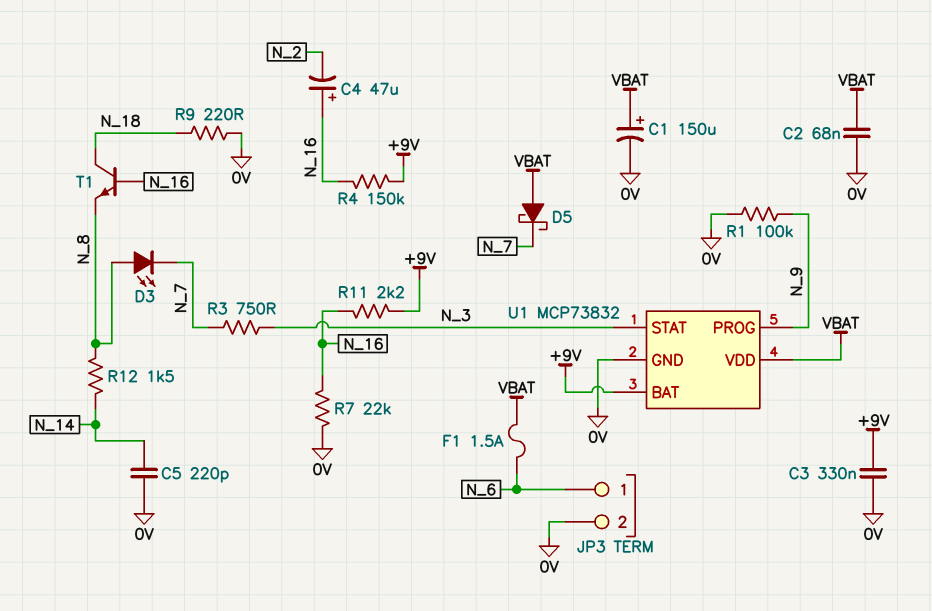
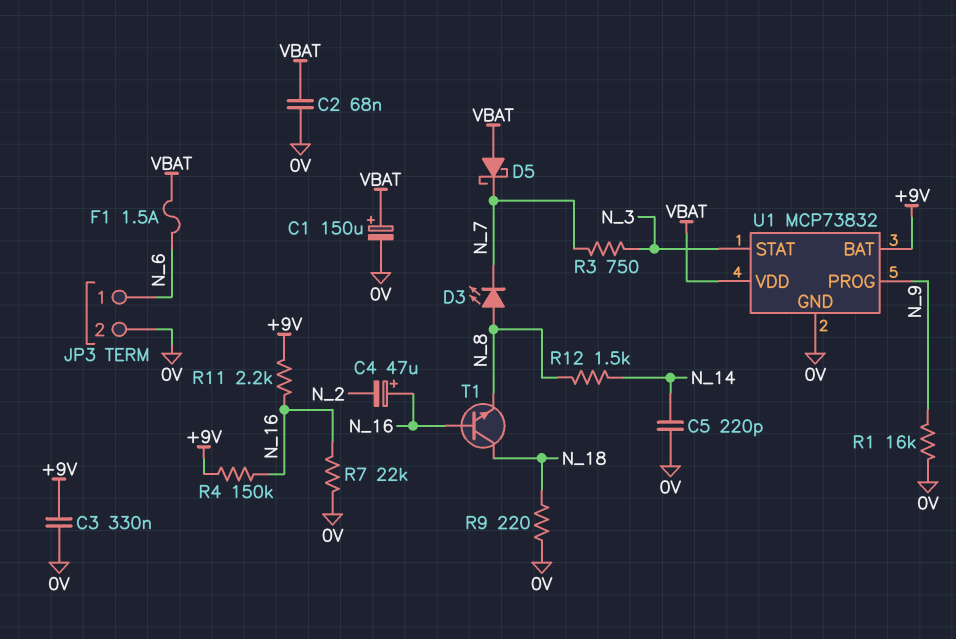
R1: 100k (0V, N_9) -> 16k (0V, N_9)

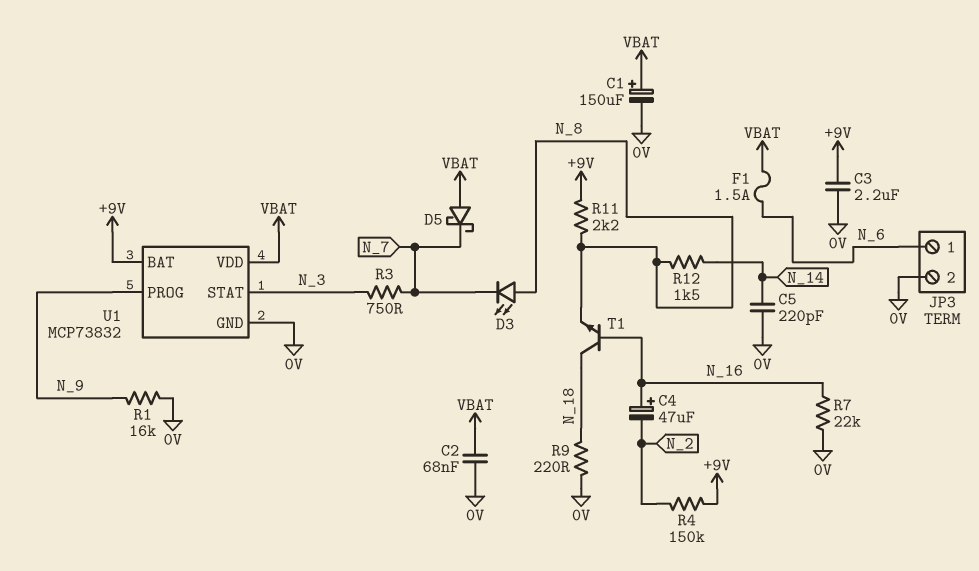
C3: 330nF (+9V, 0V) -> 2.2uF (+9V, 0V)
R4: 150k (+9V, N_16) -> 150k (+9V, N_2)
R11: 2.2k (+9V, N_16) -> 2.2k (+9V, N_8)

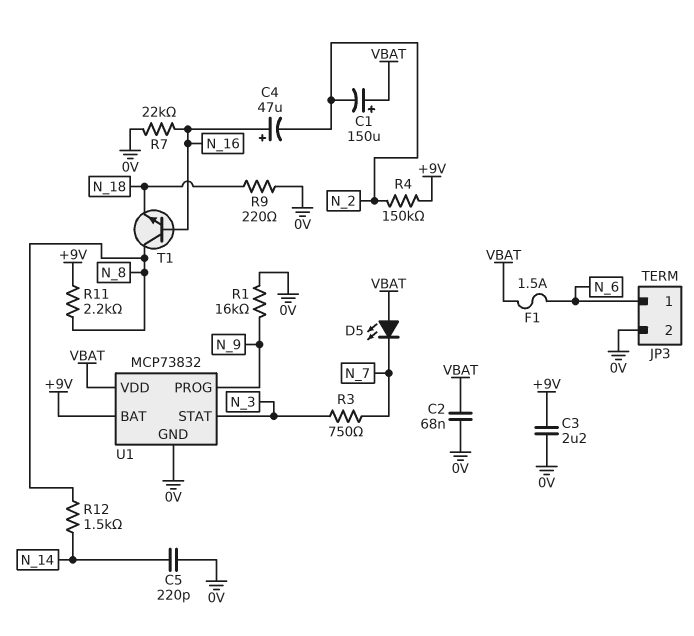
C1: 150uF (plus VBAT, minus 0V) -> 150uF (plus VBAT, minus N_2)
D3: LED (A N_8, K N_7) -> none
D5: schottky (A VBAT, K N_7) -> LED (A VBAT, K N_7)
T1: NPN (B N_16, C N_18, E N_8) -> NPN (B N_16, C N_8, E N_18)

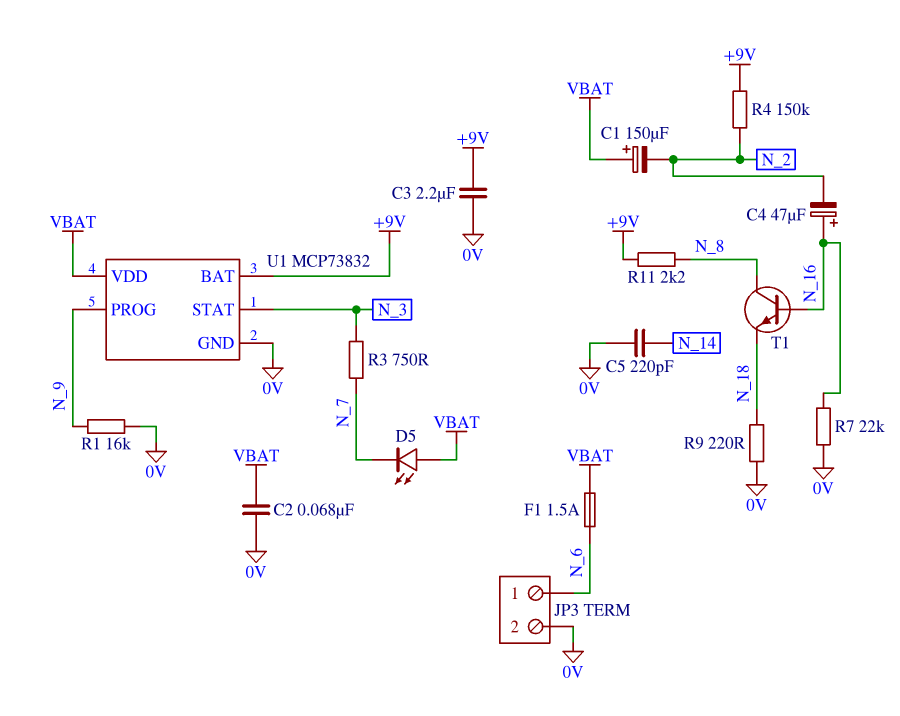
R12: 1.5k (N_8, N_14) -> none

